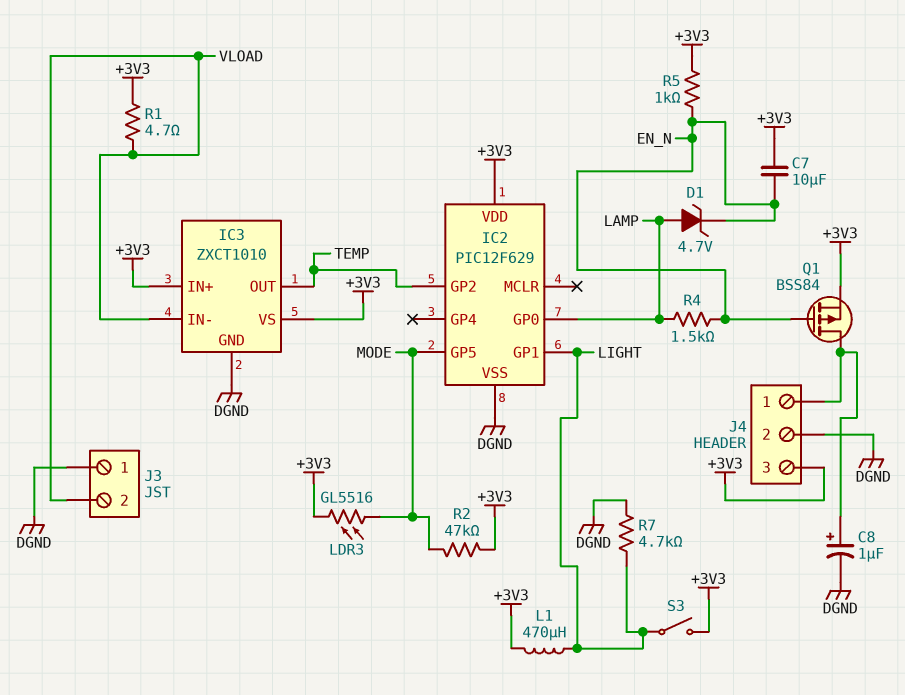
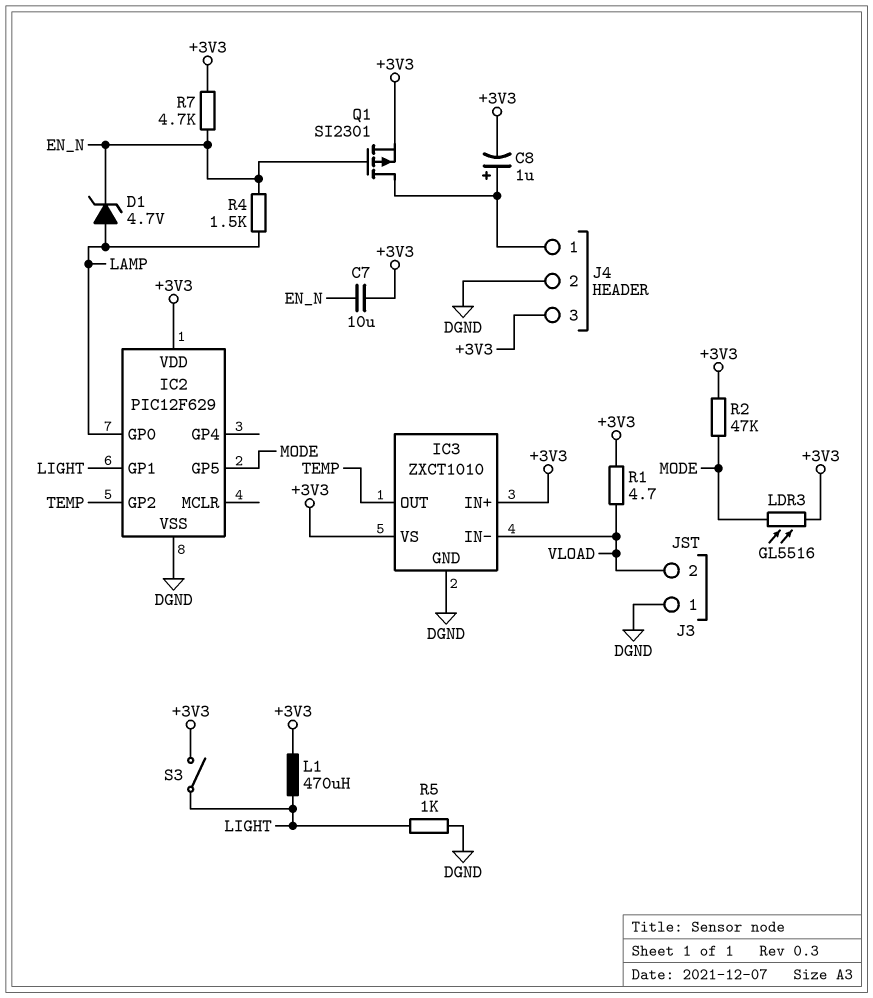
C8: 1uF (plus J4/1, minus DGND) -> 1uF (plus J4/1, minus +3V3)
Q1: PMOS BSS84 (G EN_N, D J4/1, S +3V3) -> PMOS SI2301 (G EN_N, D J4/1, S +3V3)
R5: 1k (+3V3, EN_N) -> 1k (DGND, LIGHT)
R7: 4.7k (DGND, LIGHT) -> 4.7k (+3V3, EN_N)

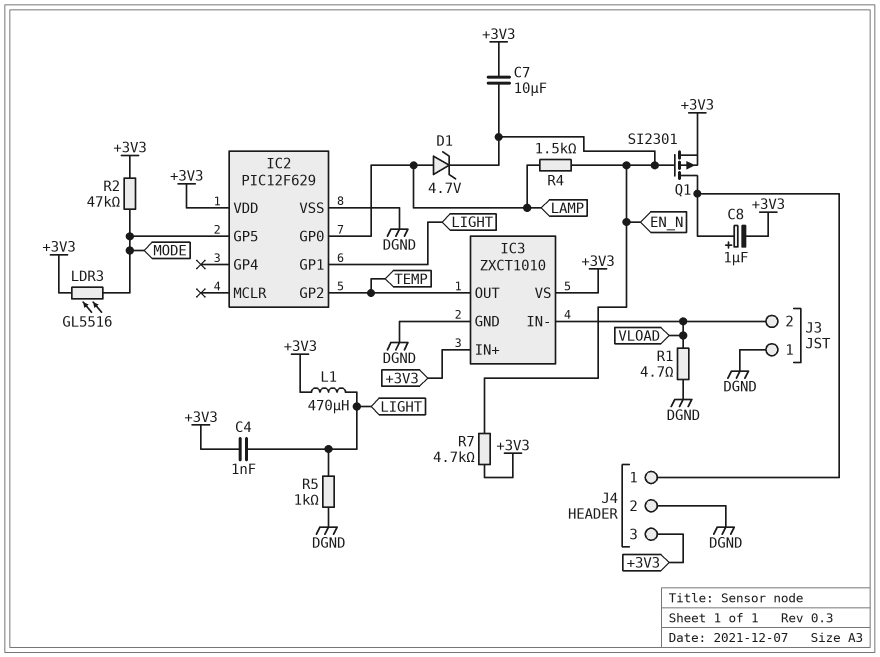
C4: none -> 1nF (+3V3, LIGHT)
R1: 4.7 (+3V3, VLOAD) -> 4.7 (DGND, VLOAD)
S3: switch (+3V3, LIGHT) -> none

